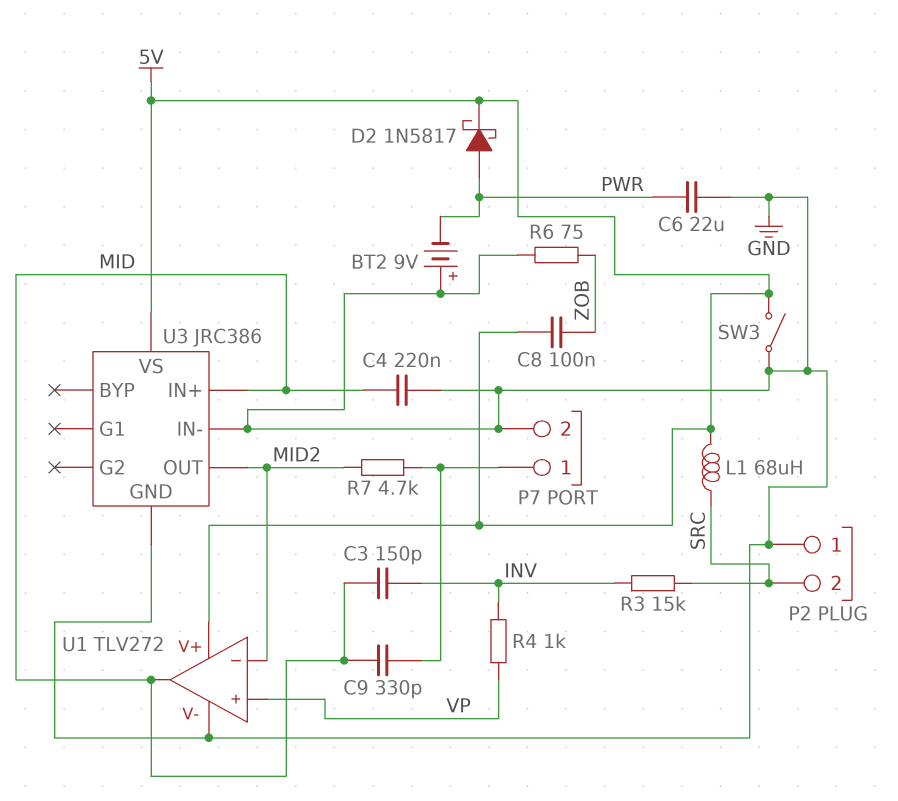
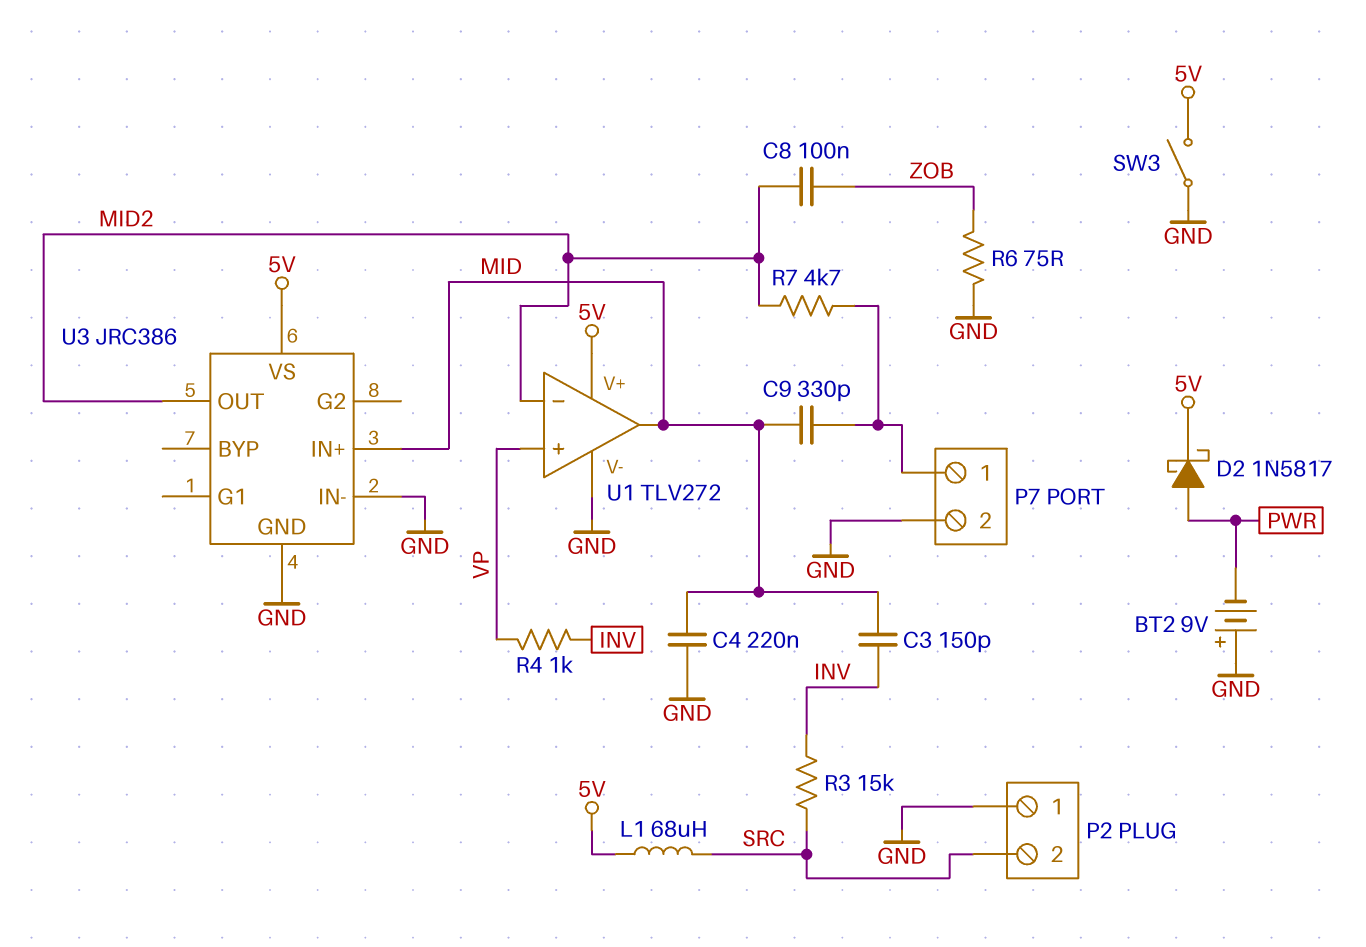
C6: 22uF (GND, PWR) -> none
C8: 100nF (5V, ZOB) -> 100nF (MID2, ZOB)

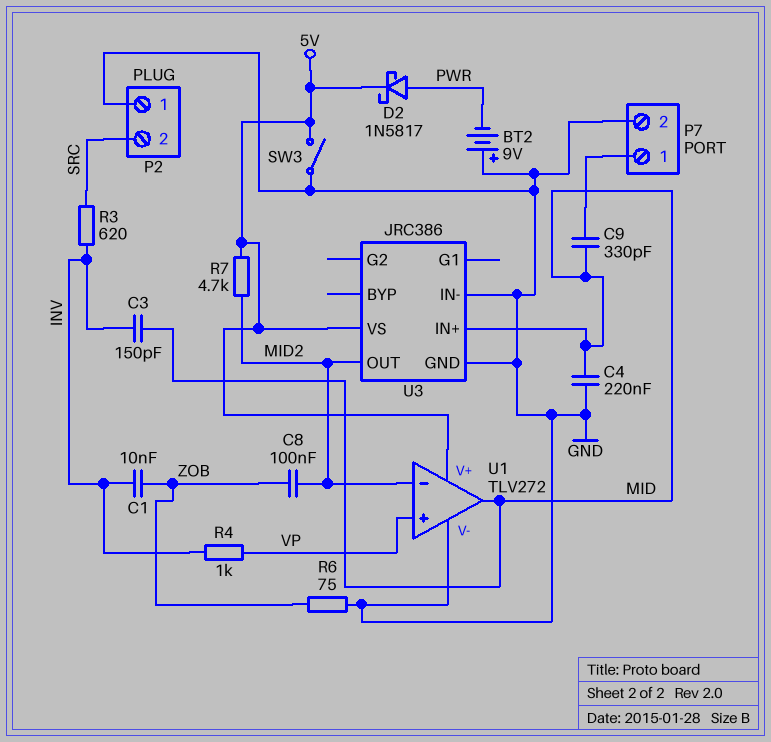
C1: none -> 10nF (INV, ZOB)
L1: 68uH (5V, SRC) -> none
R3: 15k (INV, SRC) -> 620 (INV, SRC)
R7: 4.7k (MID2, P7/1) -> 4.7k (5V, MID2)

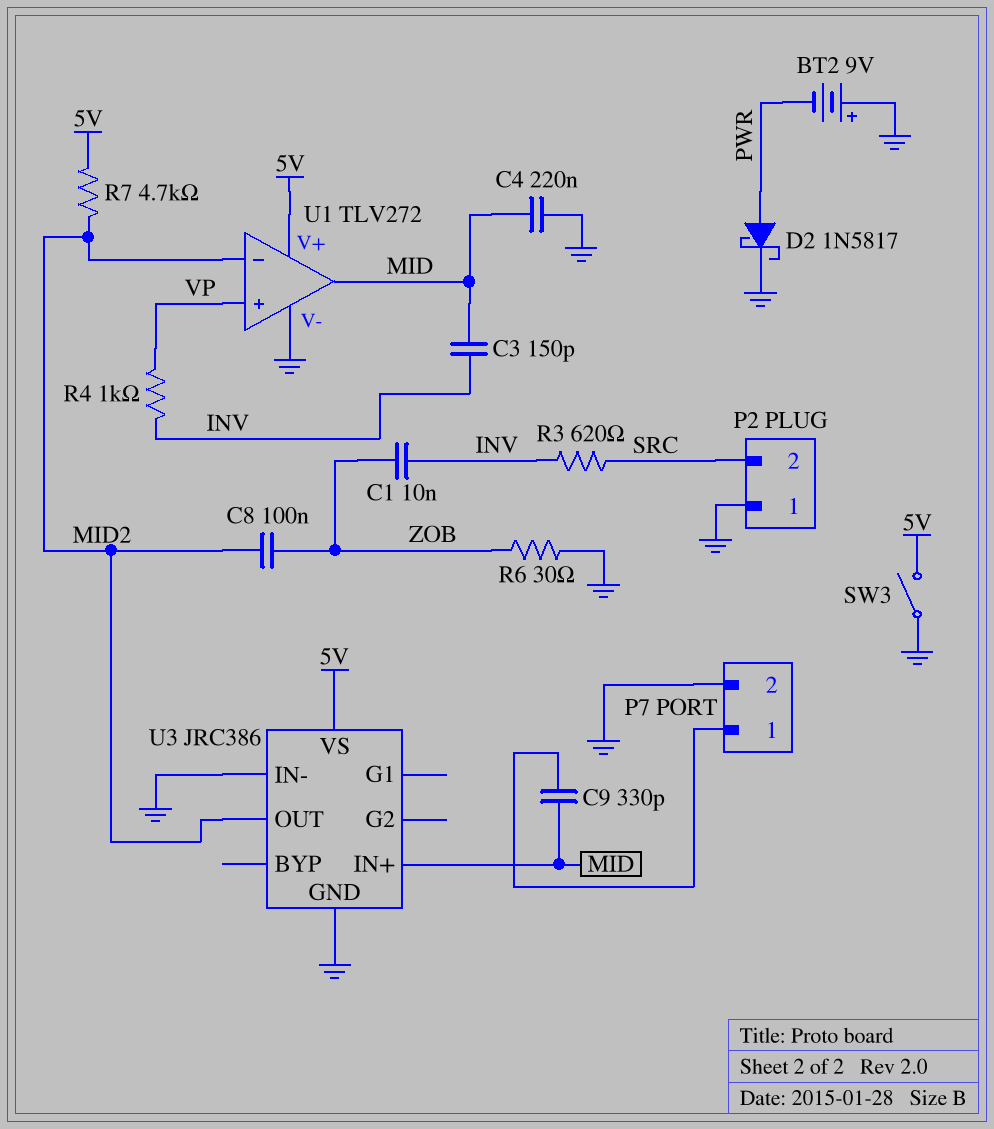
D2: schottky 1N5817 (A PWR, K 5V) -> schottky 1N5817 (A PWR, K GND)
R6: 75 (GND, ZOB) -> 30 (GND, ZOB)

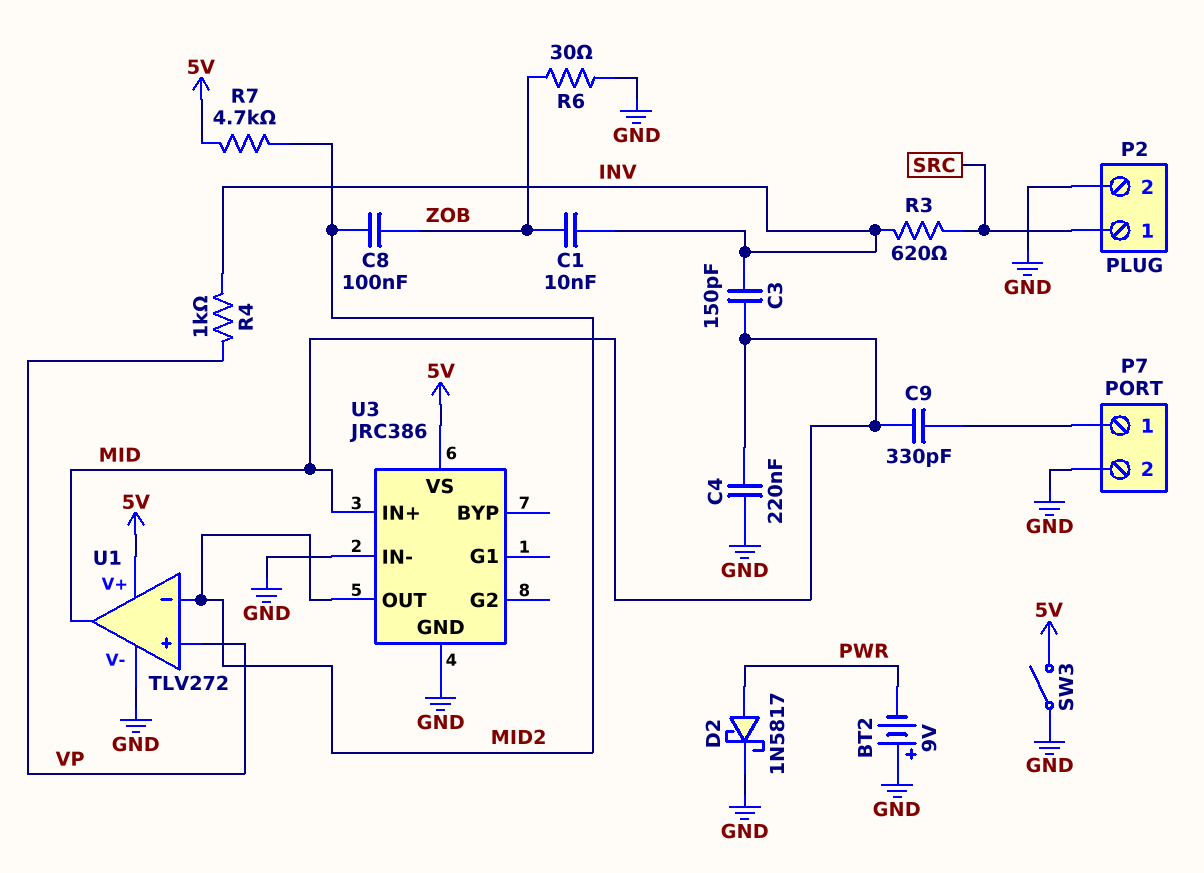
P2 pin 1: GND -> SRC
P2 pin 2: SRC -> GND

